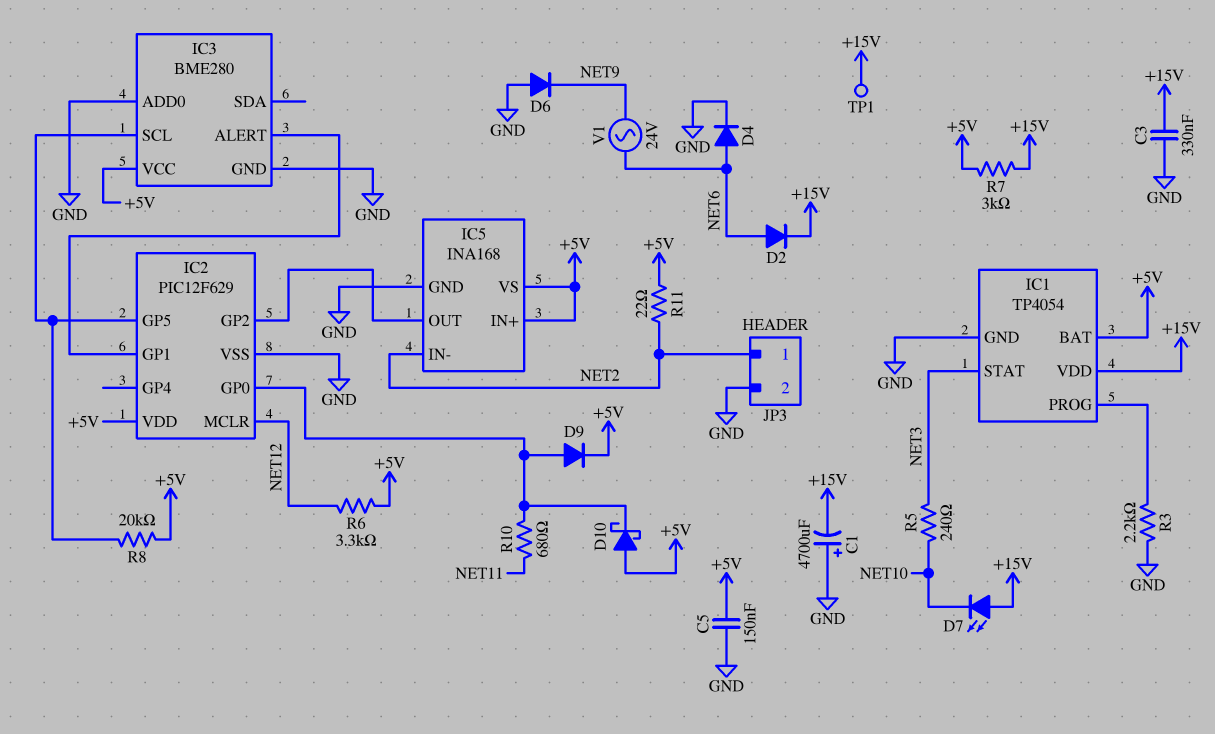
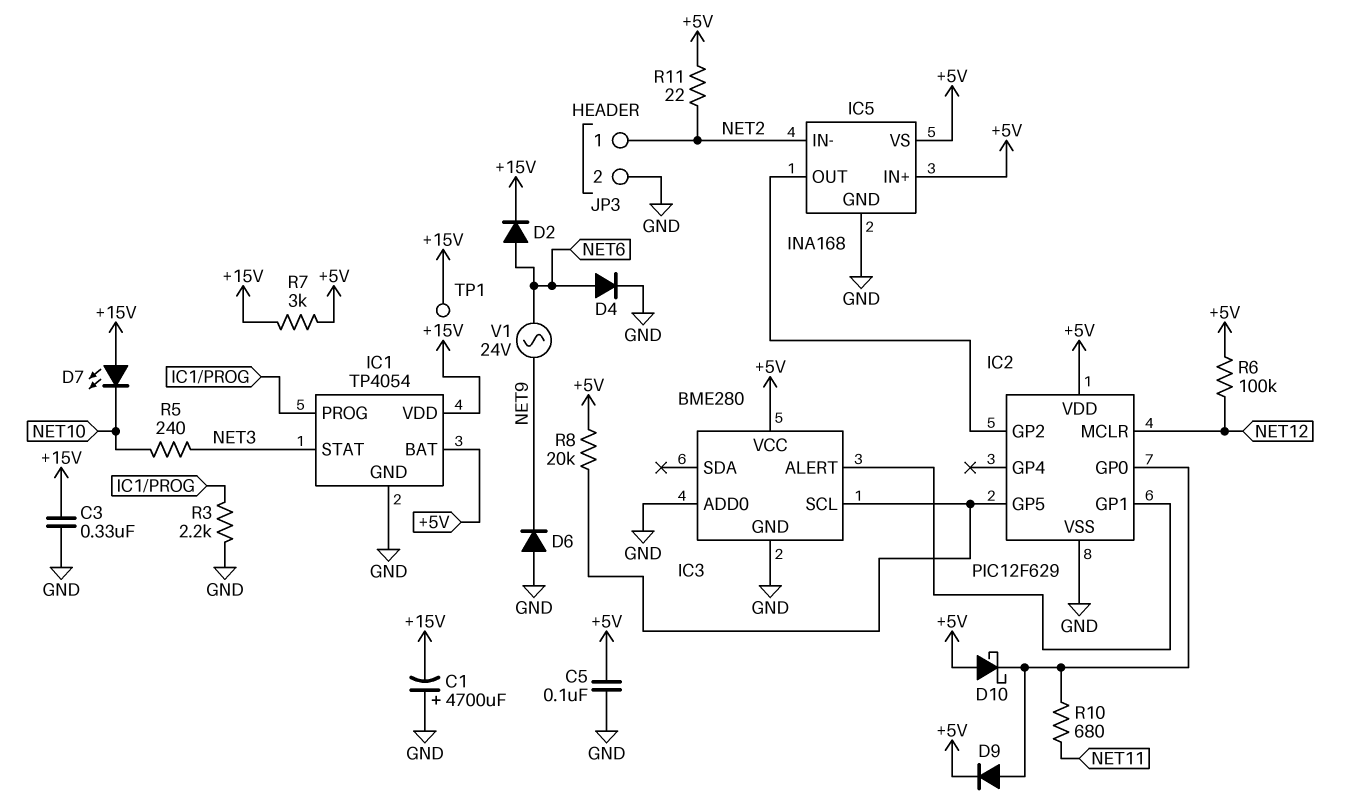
C5: 150nF (+5V, GND) -> 100nF (+5V, GND)
R6: 3.3k (+5V, NET12) -> 100k (+5V, NET12)

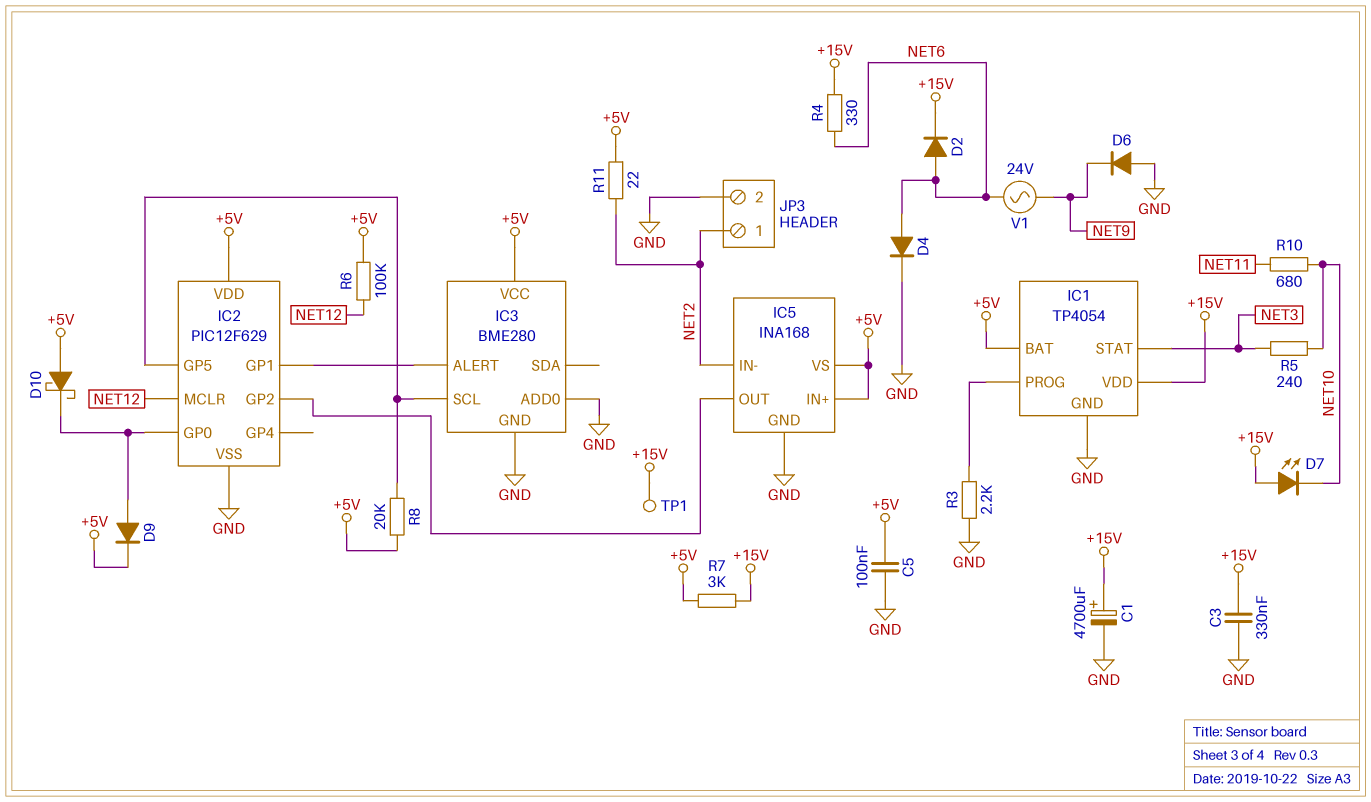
C1: 4700uF (plus GND, minus +15V) -> 4700uF (plus +15V, minus GND)
R4: none -> 330 (+15V, NET6)
R10: 680 (IC2/GP0, NET11) -> 680 (NET10, NET11)

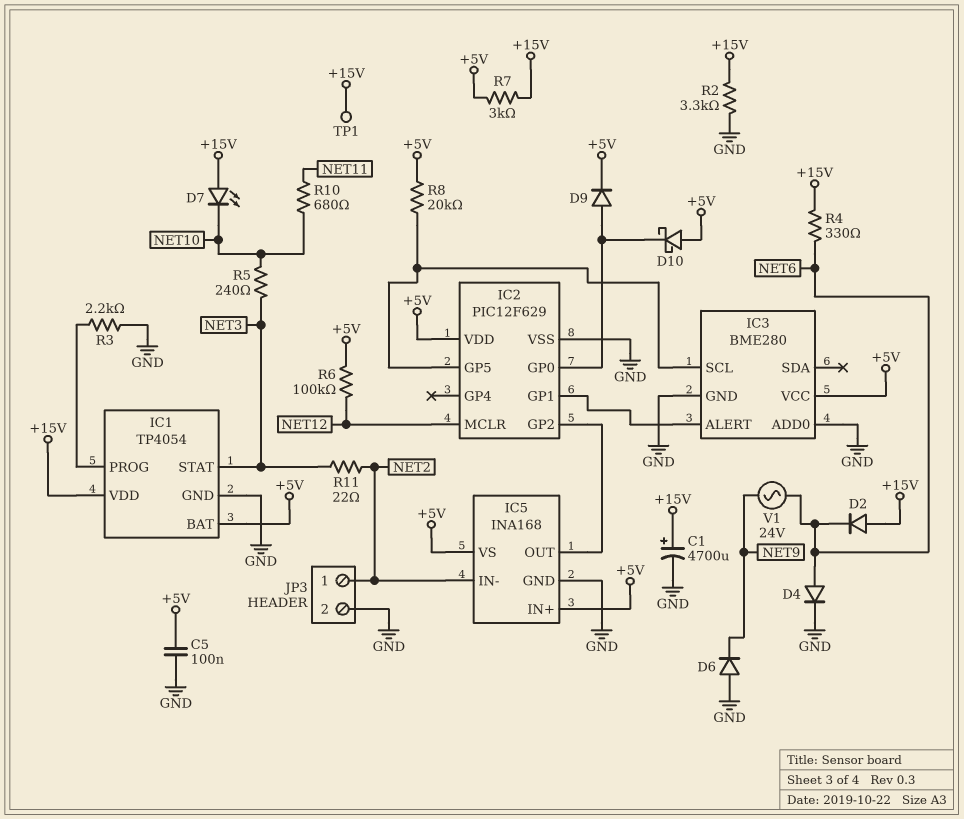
C3: 330nF (+15V, GND) -> none
D2: diode (A NET6, K +15V) -> diode (A +15V, K NET6)
R2: none -> 3.3k (+15V, GND)
R11: 22 (+5V, NET2) -> 22 (NET2, NET3)

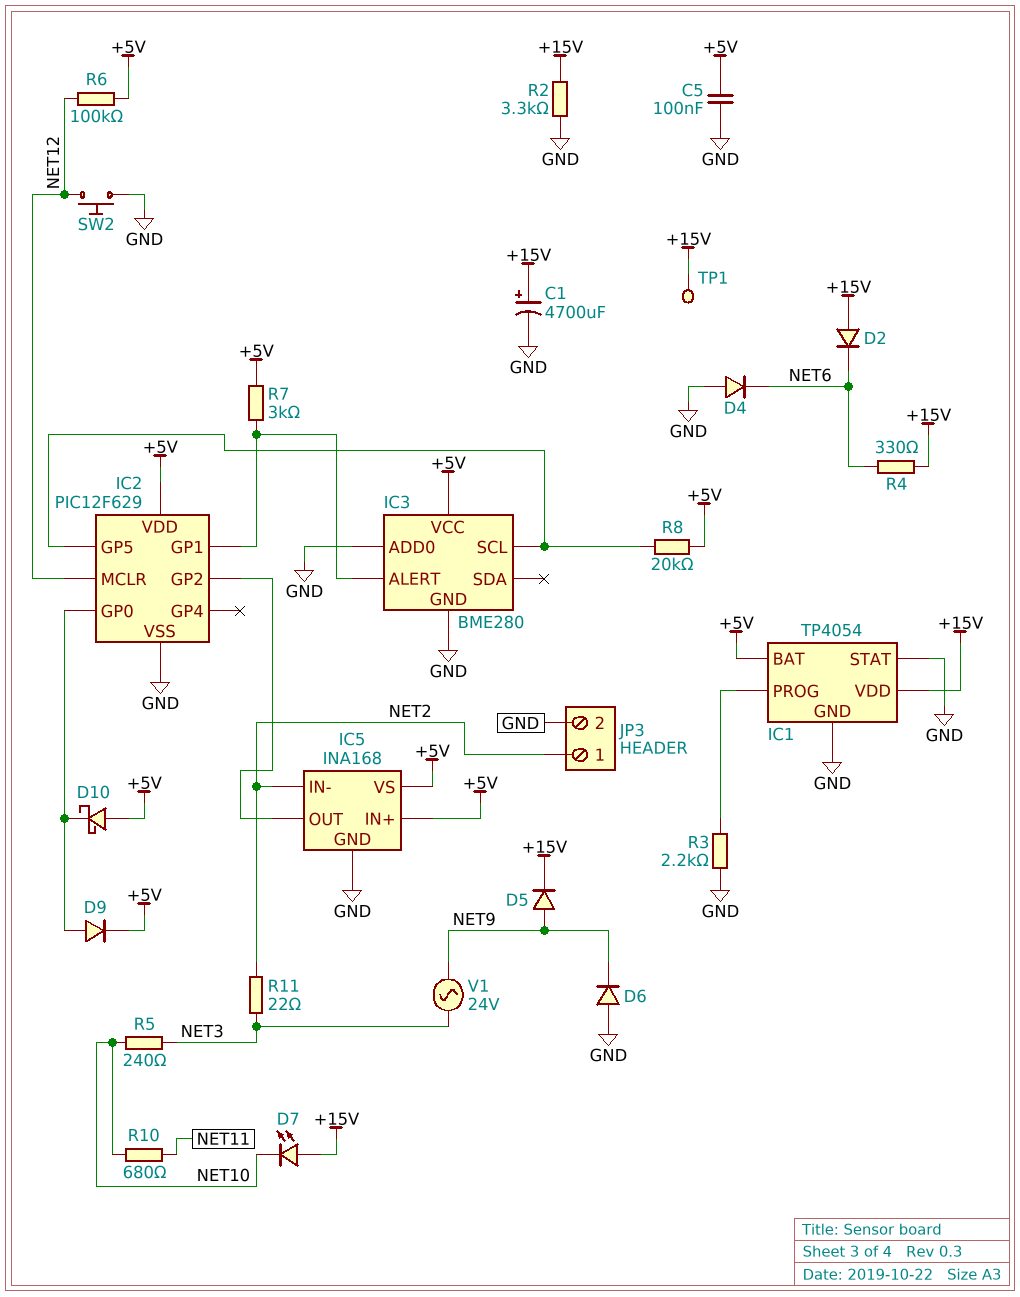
D4: diode (A NET6, K GND) -> diode (A GND, K NET6)
D5: none -> diode (A NET9, K +15V)
IC1 pin STAT: NET3 -> GND
R7: 3k (+5V, +15V) -> 3k (+5V, IC2/GP1)
SW2: none -> button (GND, NET12)
V1: AC 24V (NET6, NET9) -> AC 24V (NET3, NET9)

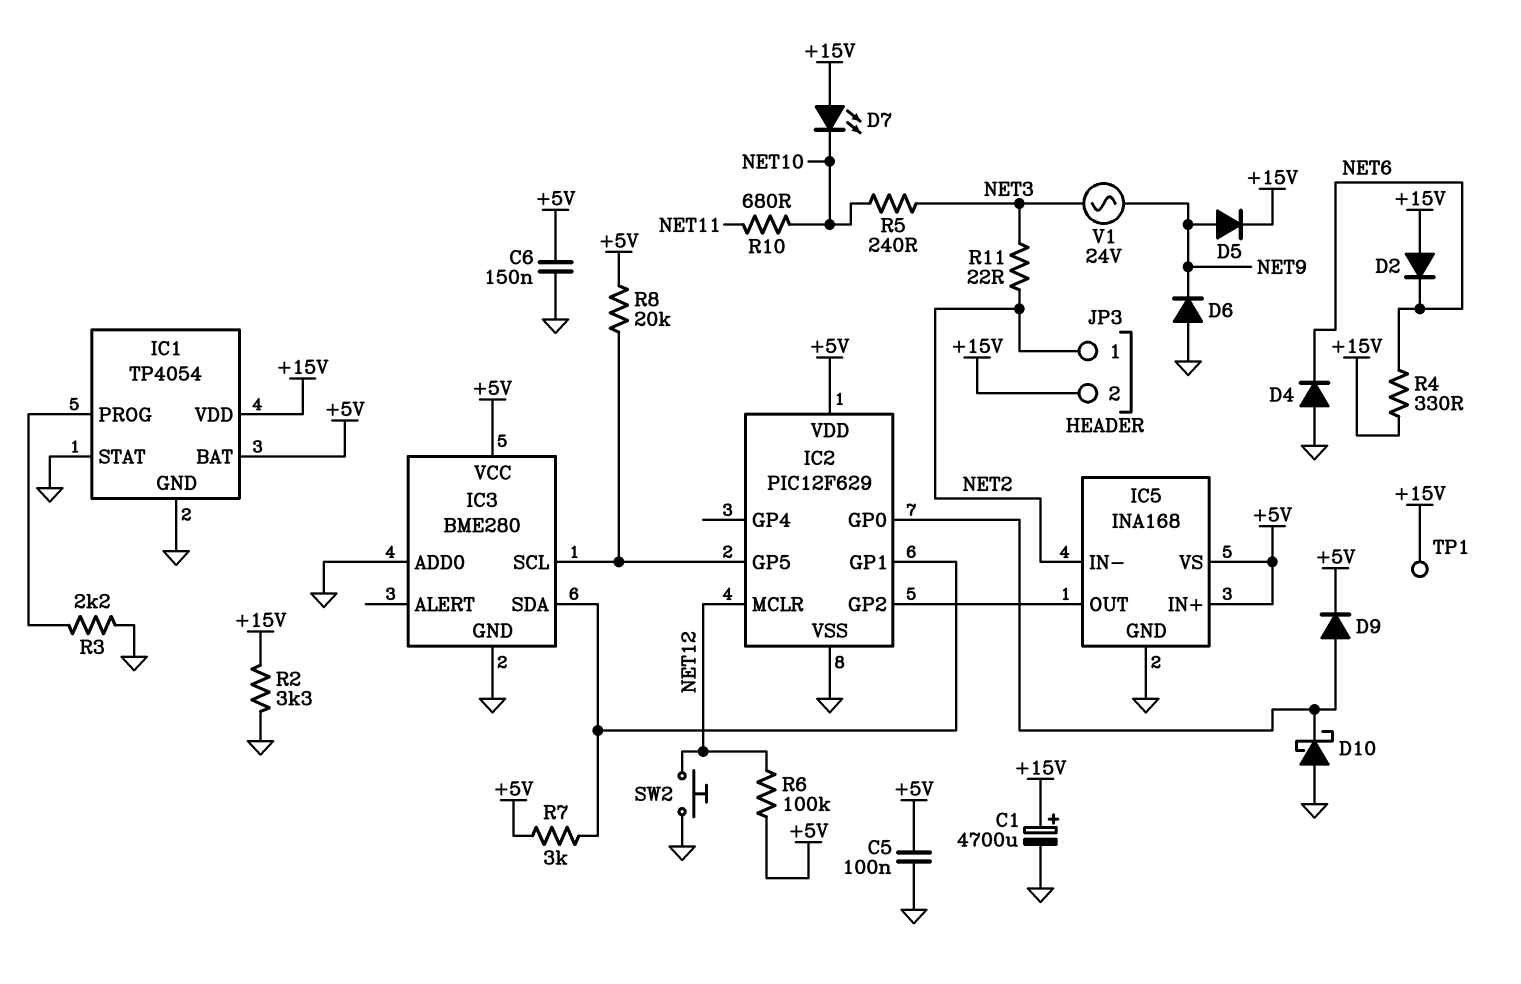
C6: none -> 150nF (+5V, GND)
D10: schottky (A +5V, K IC2/GP0) -> schottky (A GND, K IC2/GP0)
IC3 pin ALERT: IC2/GP1 -> none
IC3 pin SDA: none -> IC2/GP1
JP3 pin 2: GND -> +15V

